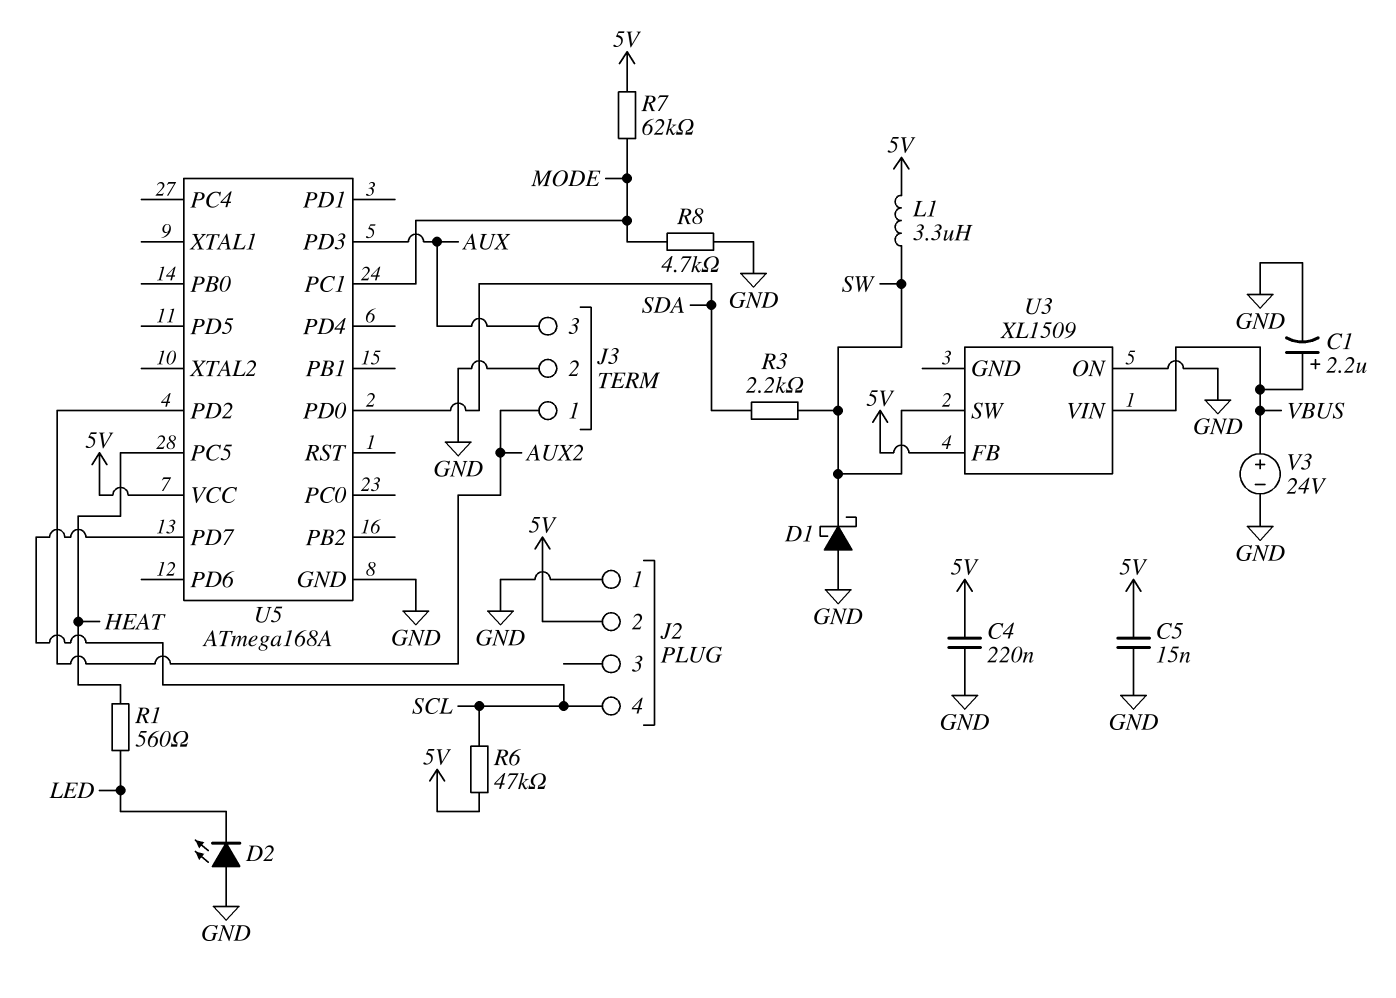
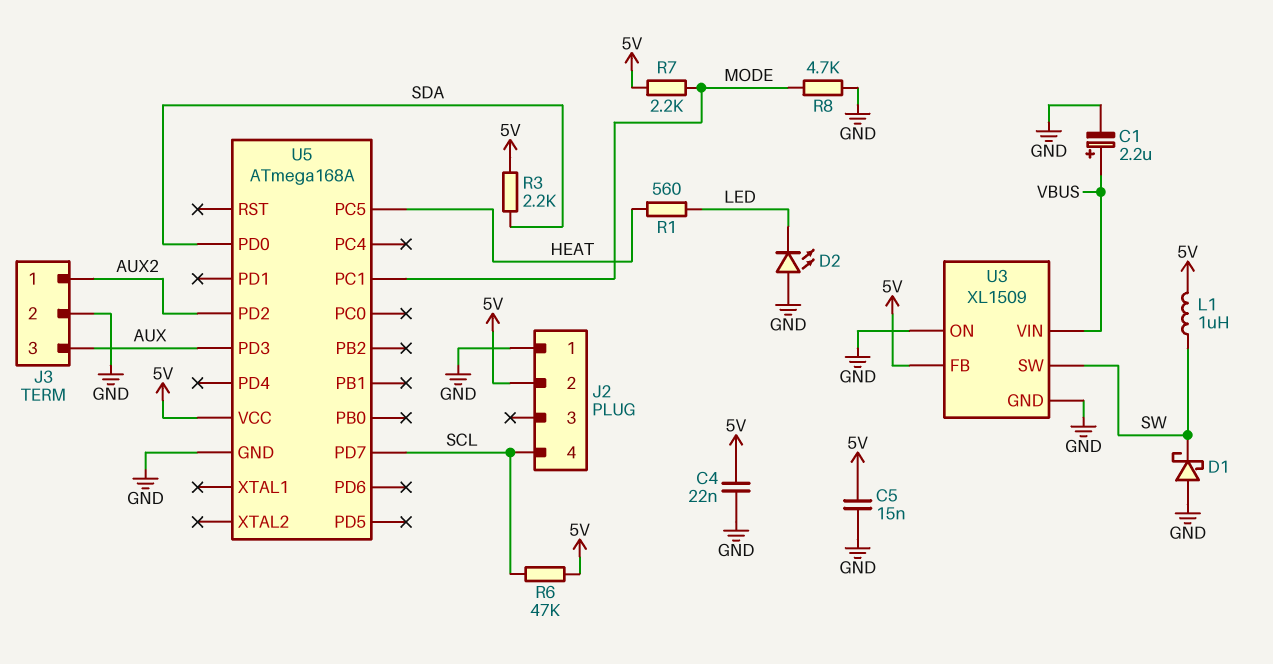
C4: 220nF (5V, GND) -> 22nF (5V, GND)
L1: 3.3uH (5V, SW) -> 1uH (5V, SW)
R3: 2.2k (SDA, SW) -> 2.2k (5V, SDA)
R7: 62k (5V, MODE) -> 2.2k (5V, MODE)
U3 pin GND: none -> GND
V3: 24V (plus VBUS, minus GND) -> none

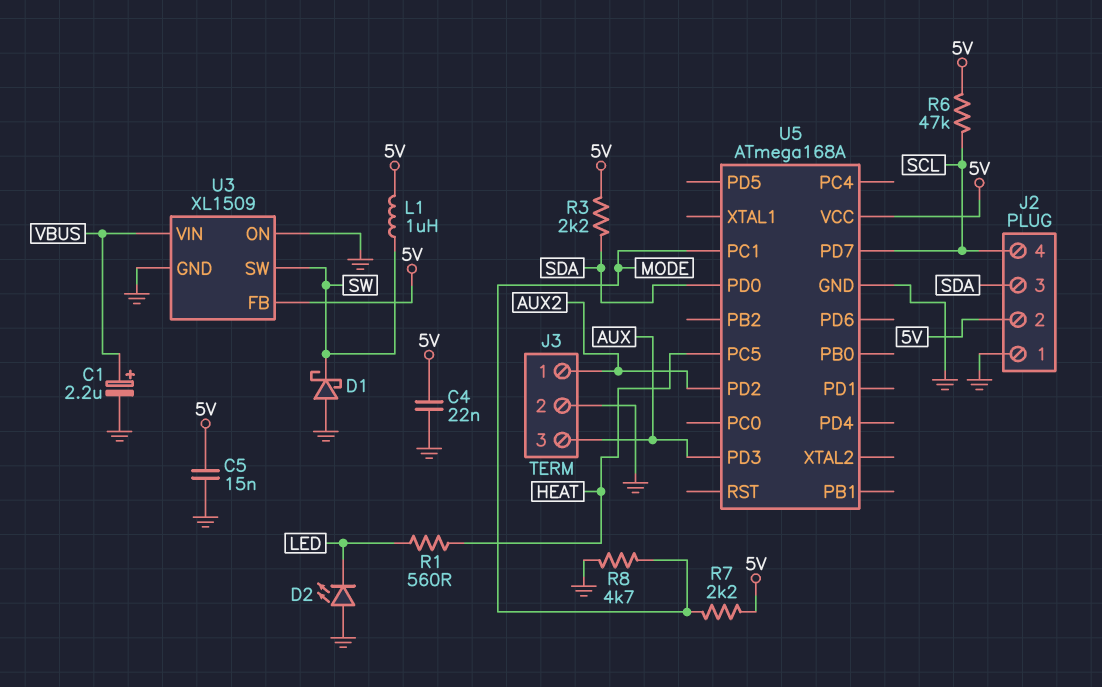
J2 pin 3: none -> SDA

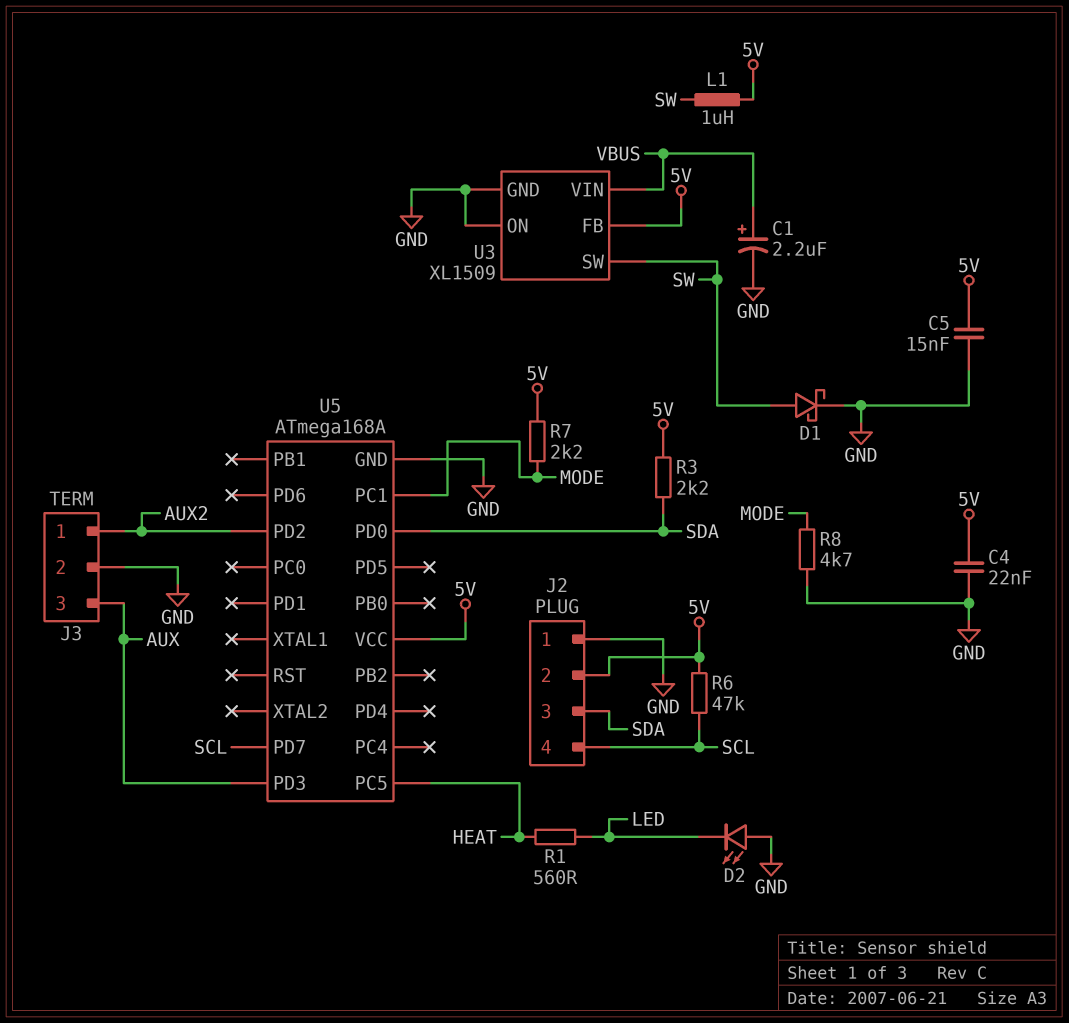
D1: schottky (A GND, K SW) -> schottky (A SW, K GND)

